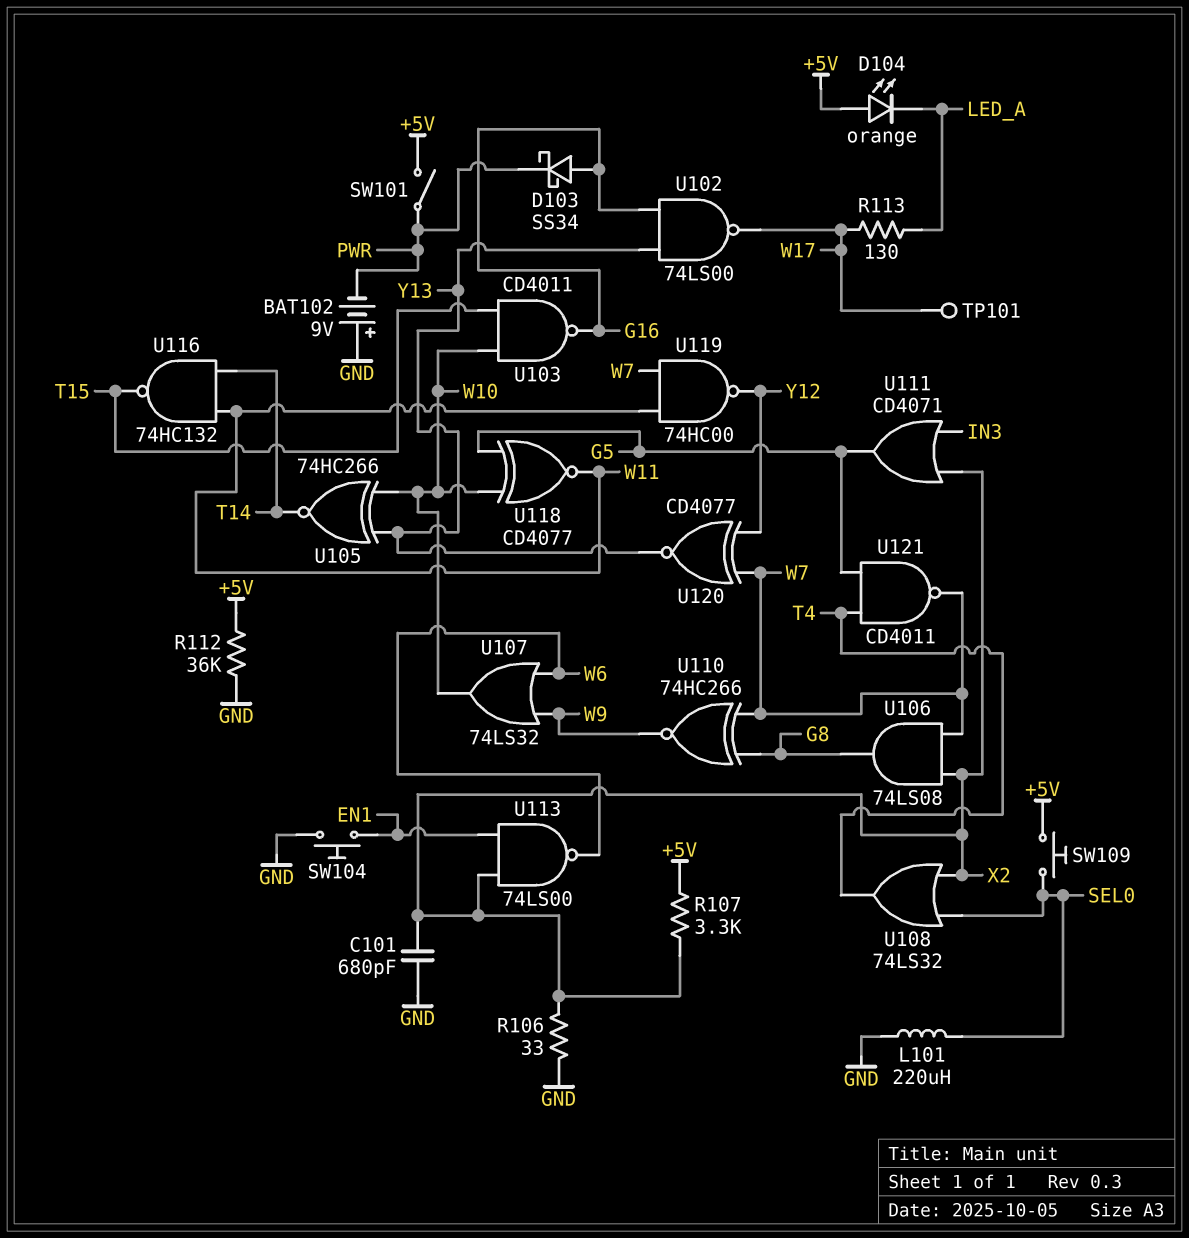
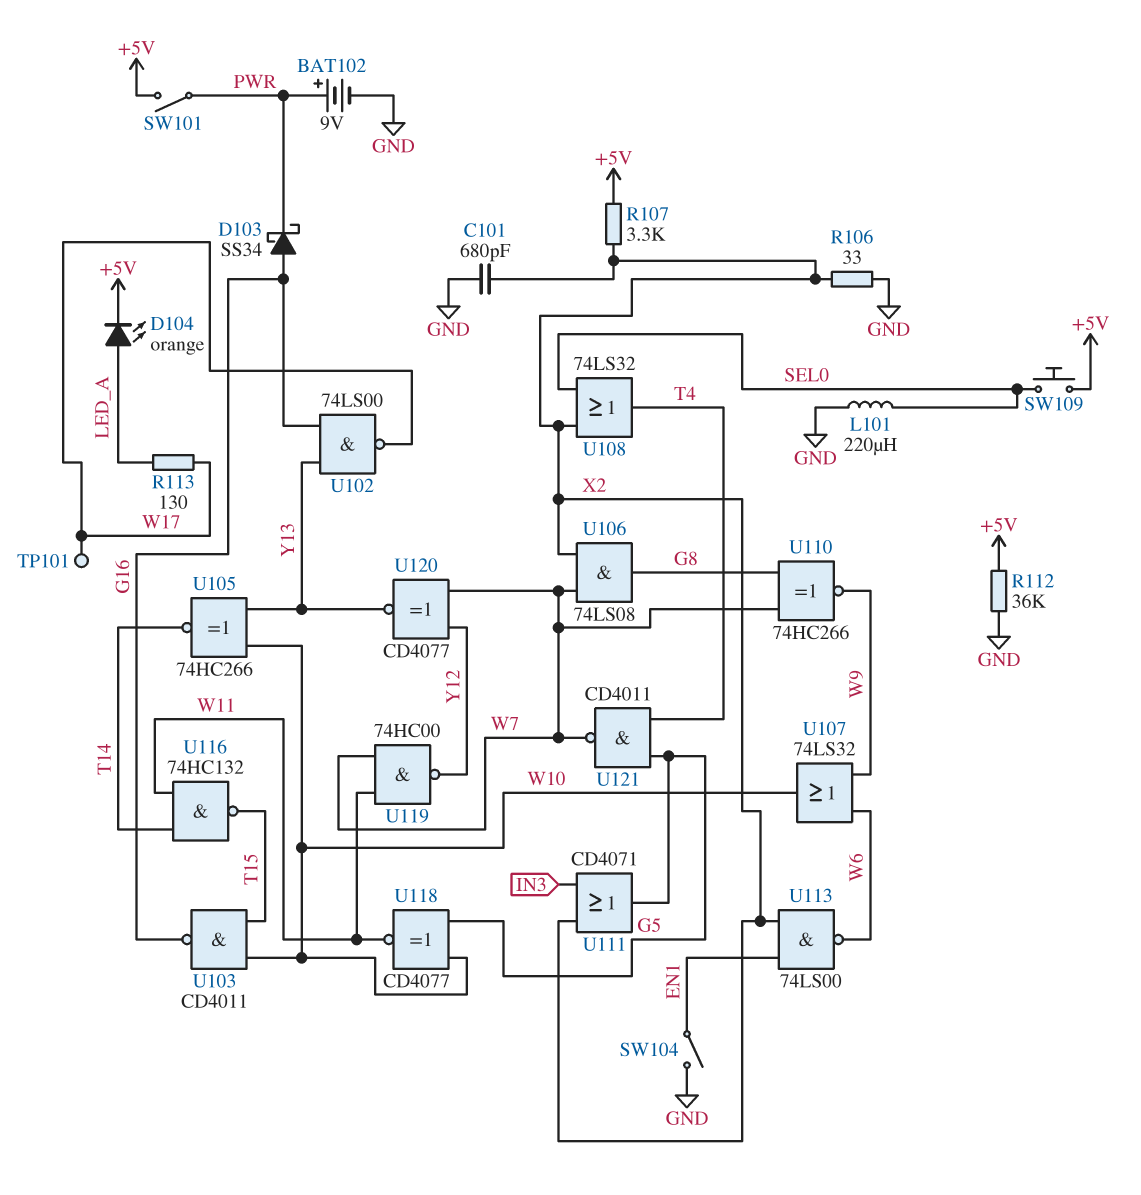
BAT102: 9V (plus GND, minus PWR) -> 9V (plus PWR, minus GND)
D104: LED orange (A +5V, K LED_A) -> LED orange (A LED_A, K +5V)
SW104: button (EN1, GND) -> switch (EN1, GND)

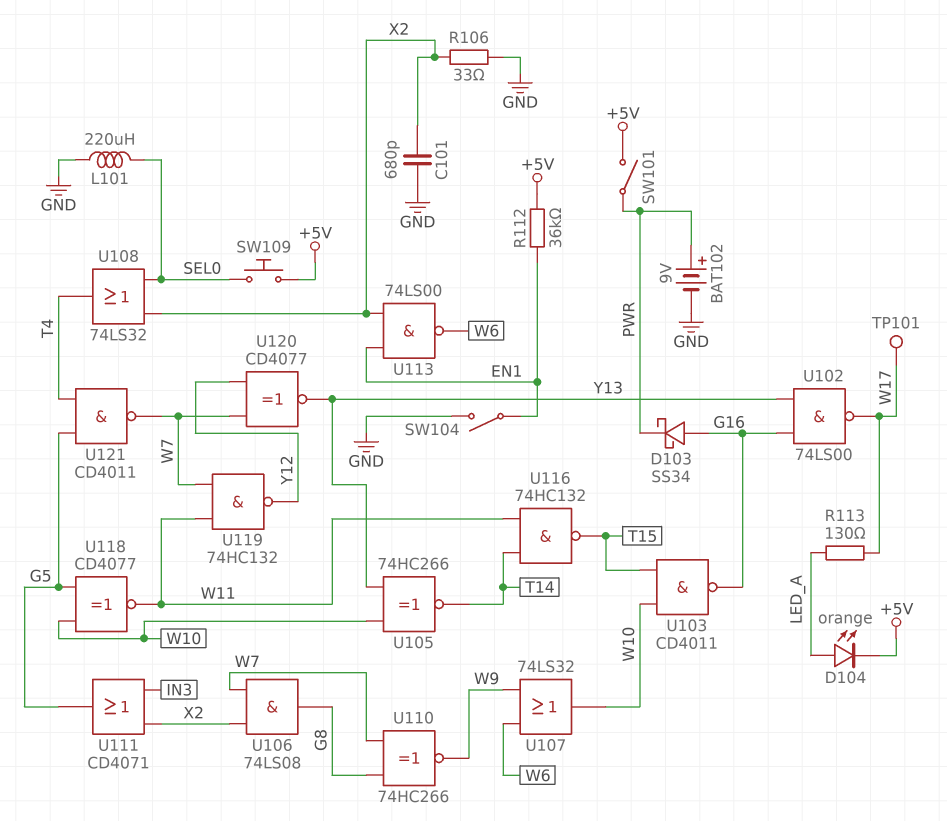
R107: 3.3k (+5V, X2) -> none
R112: 36k (+5V, GND) -> 36k (+5V, EN1)
U119: NAND 74HC00 (in W7, in W11, out Y12) -> NAND 74HC132 (in W7, in W11, out Y12)

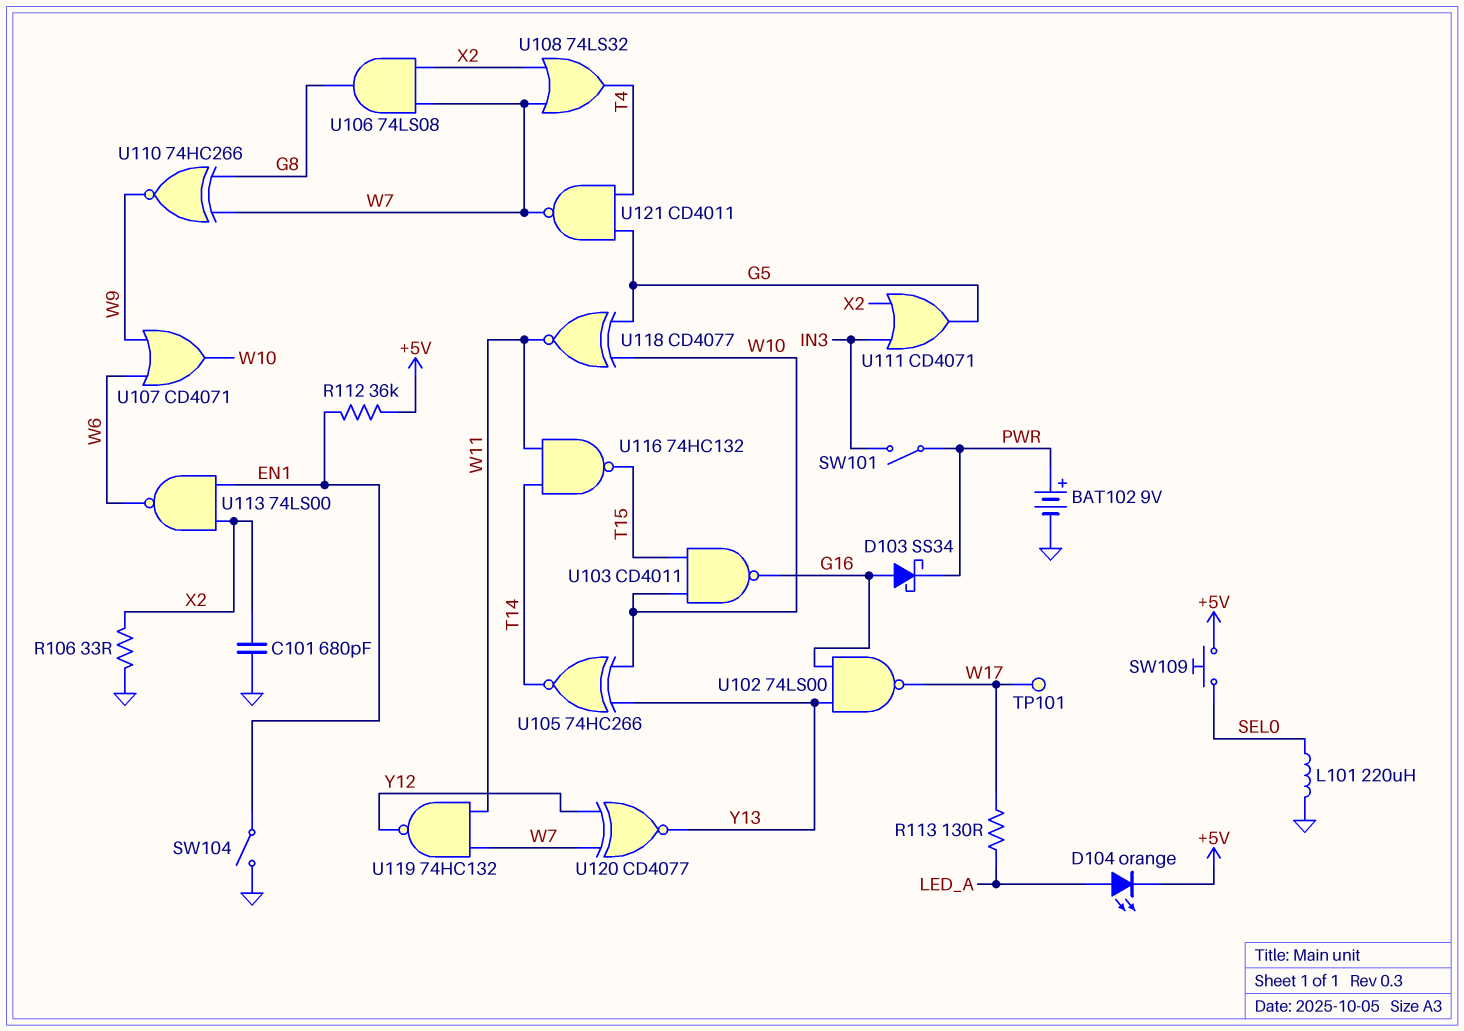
SW101: switch (+5V, PWR) -> switch (IN3, PWR)
U107: OR 74LS32 (in W6, in W9, out W10) -> OR CD4071 (in W6, in W9, out W10)
U108: OR 74LS32 (in SEL0, in X2, out T4) -> OR 74LS32 (in W7, in X2, out T4)

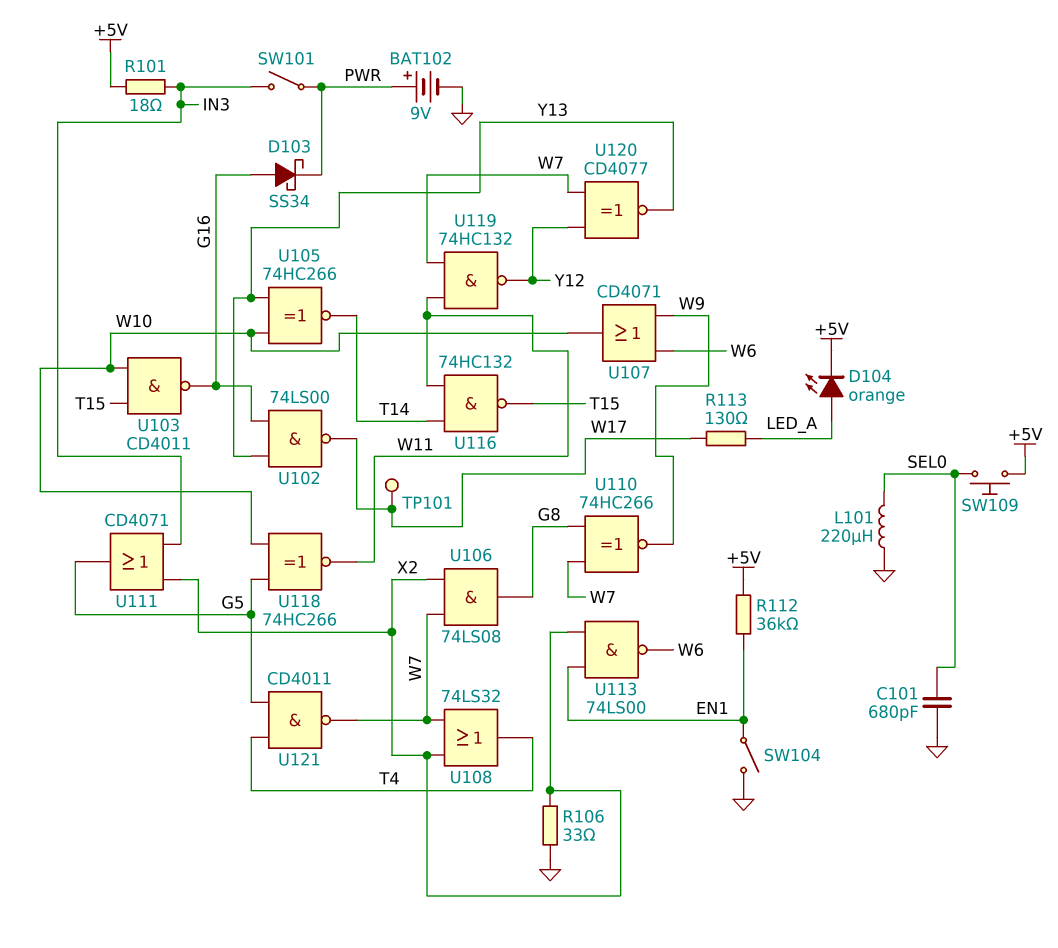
C101: 680pF (GND, X2) -> 680pF (GND, SEL0)
R101: none -> 18 (+5V, IN3)
U118: XNOR CD4077 (in G5, in W10, out W11) -> XNOR 74HC266 (in G5, in W10, out W11)

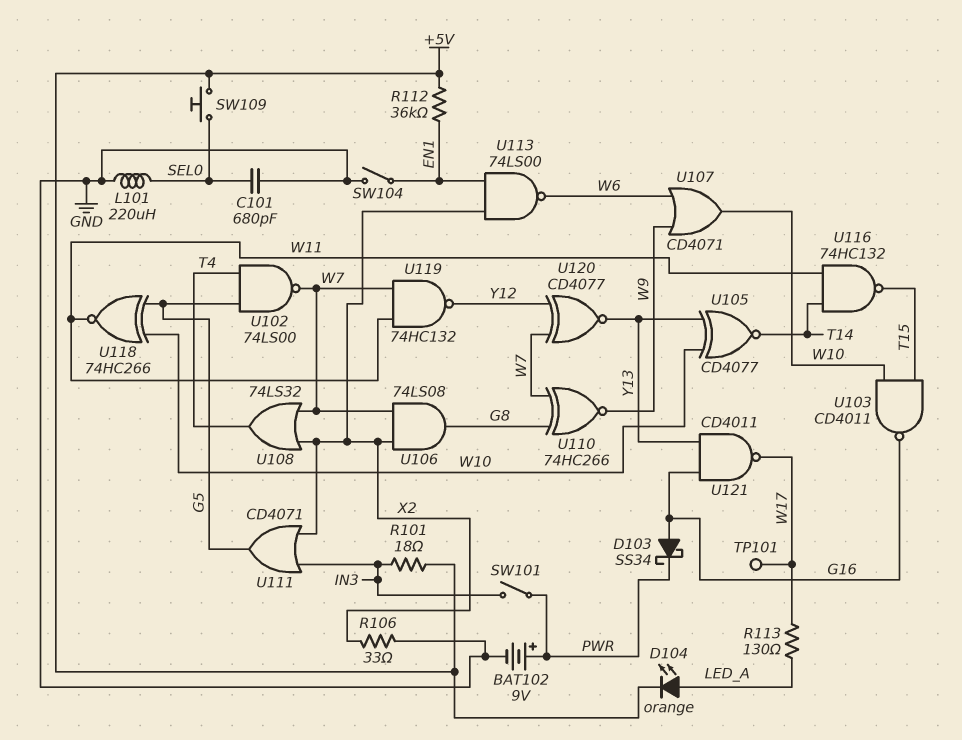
U102: NAND 74LS00 (in G16, in Y13, out W17) -> NAND 74LS00 (in G5, in T4, out W7)
U105: XNOR 74HC266 (in W10, in Y13, out T14) -> XNOR CD4077 (in W10, in Y13, out T14)
U121: NAND CD4011 (in G5, in T4, out W7) -> NAND CD4011 (in G16, in Y13, out W17)

